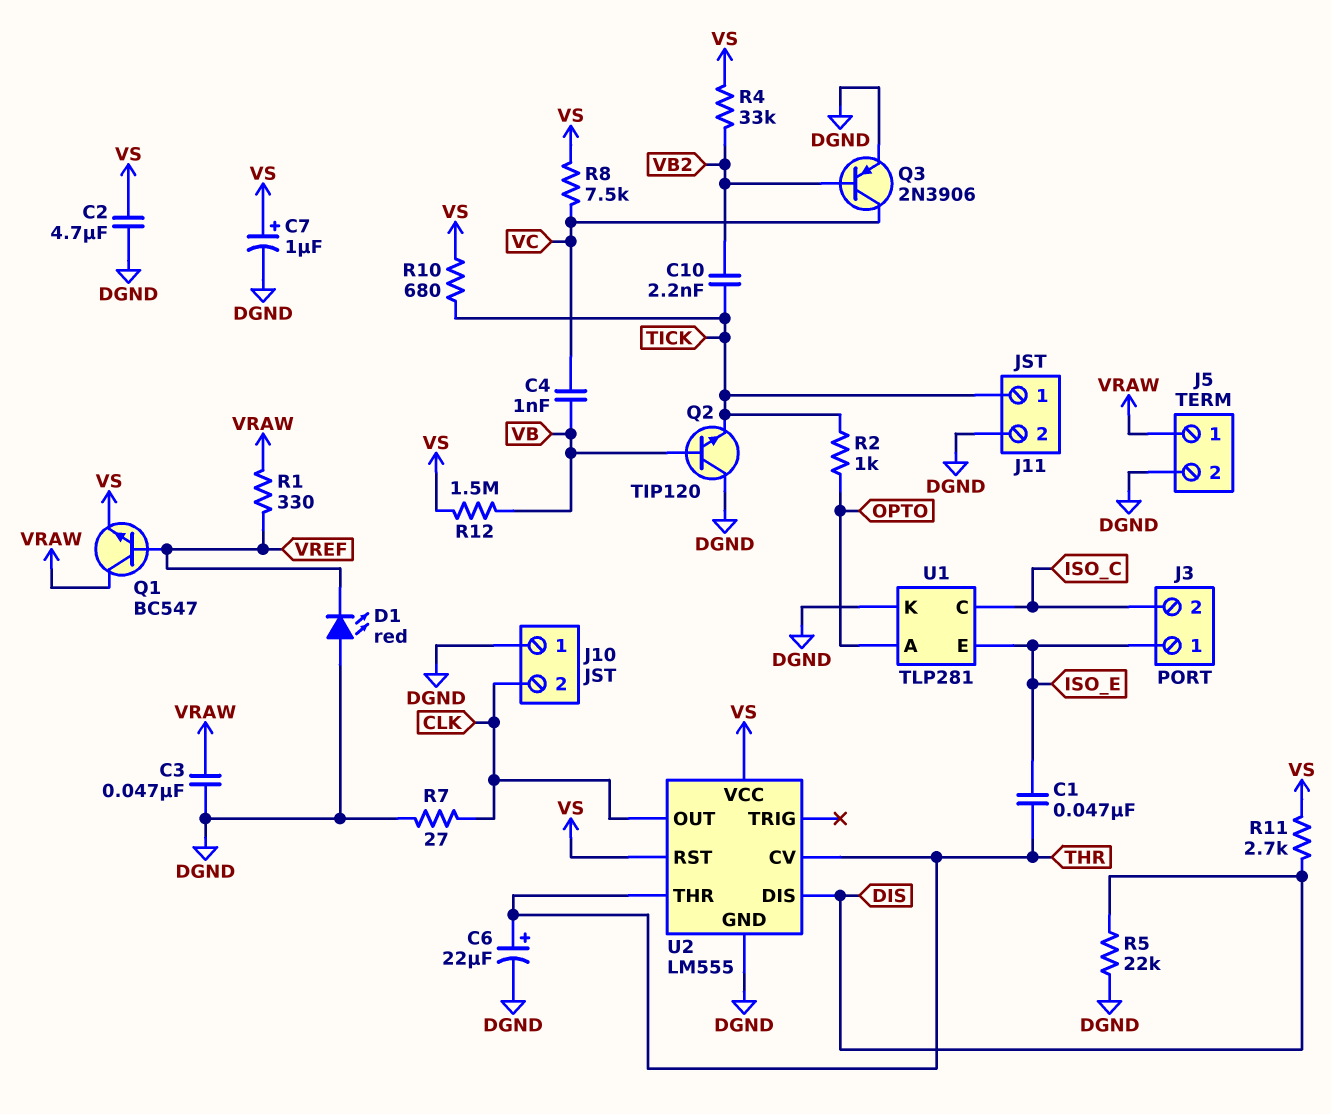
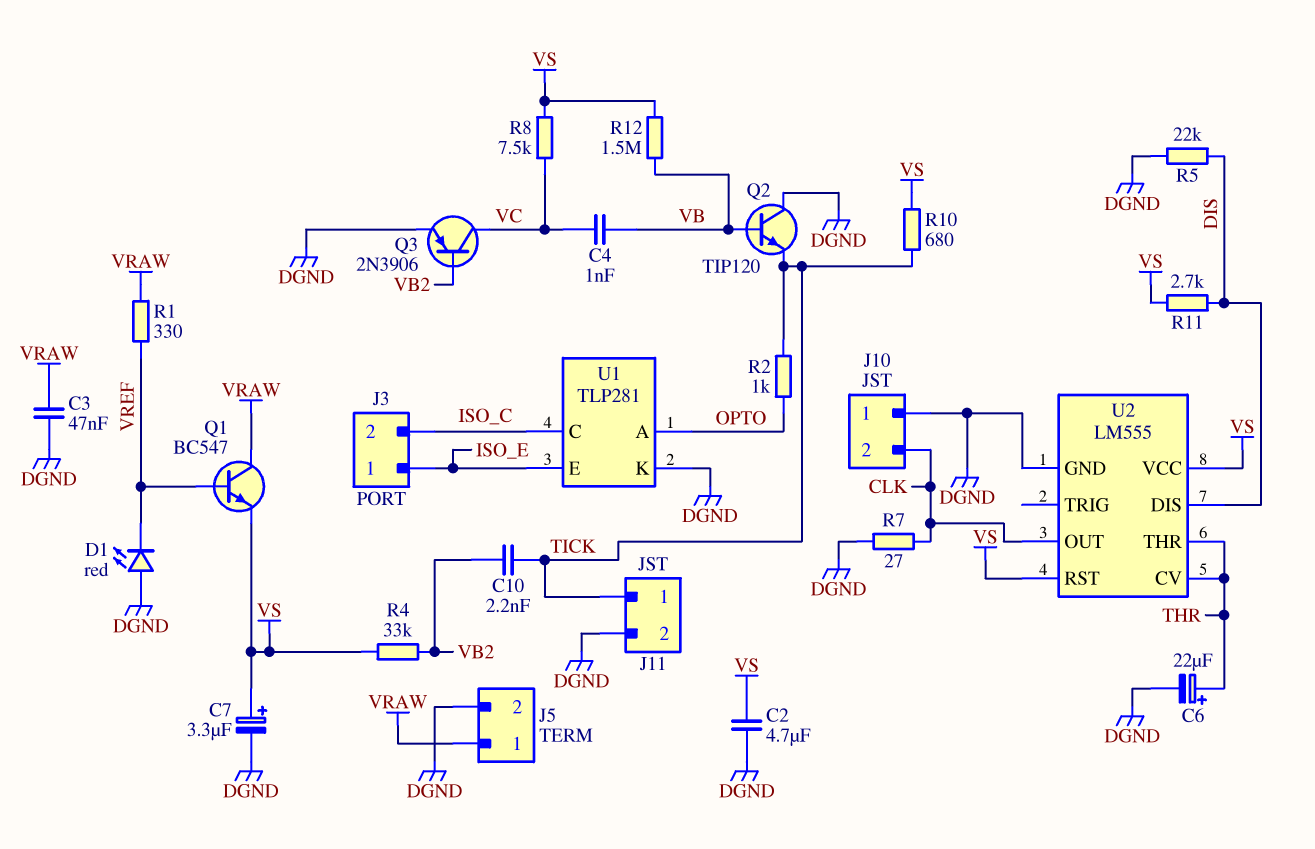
C1: 47nF (ISO_E, THR) -> none
C7: 1uF (plus VS, minus DGND) -> 3.3uF (plus VS, minus DGND)

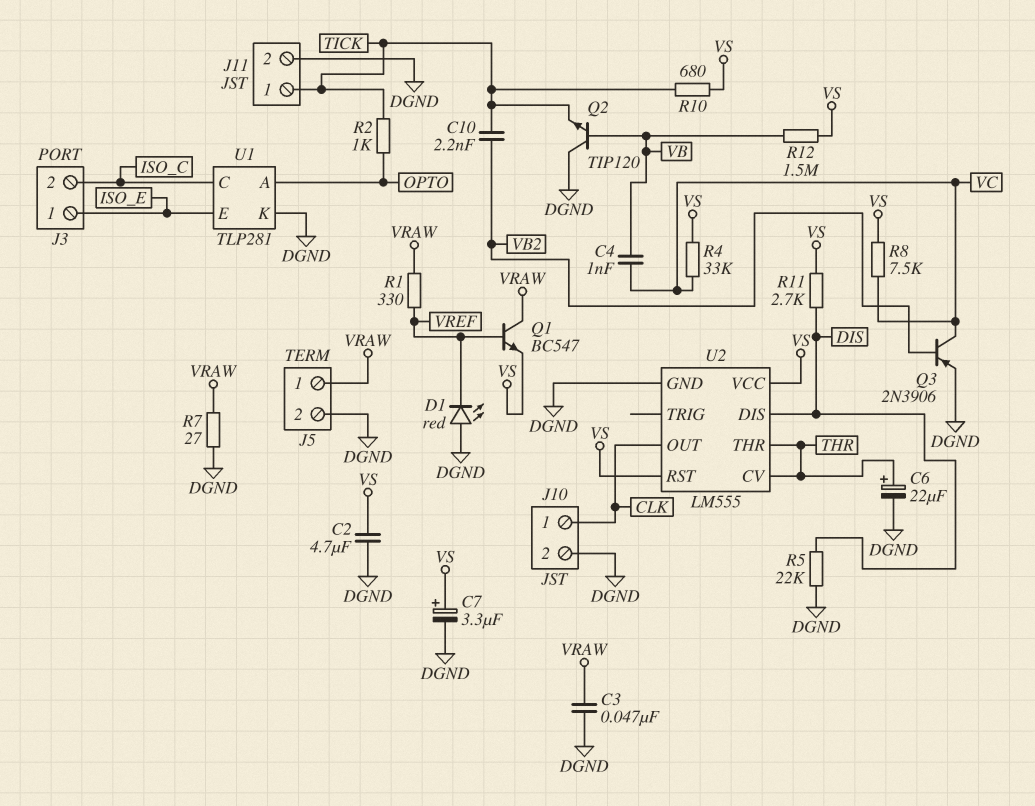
J10 pin 1: DGND -> CLK
J10 pin 2: CLK -> DGND
R4: 33k (VB2, VS) -> 33k (VC, VS)
R7: 27 (CLK, DGND) -> 27 (DGND, VRAW)

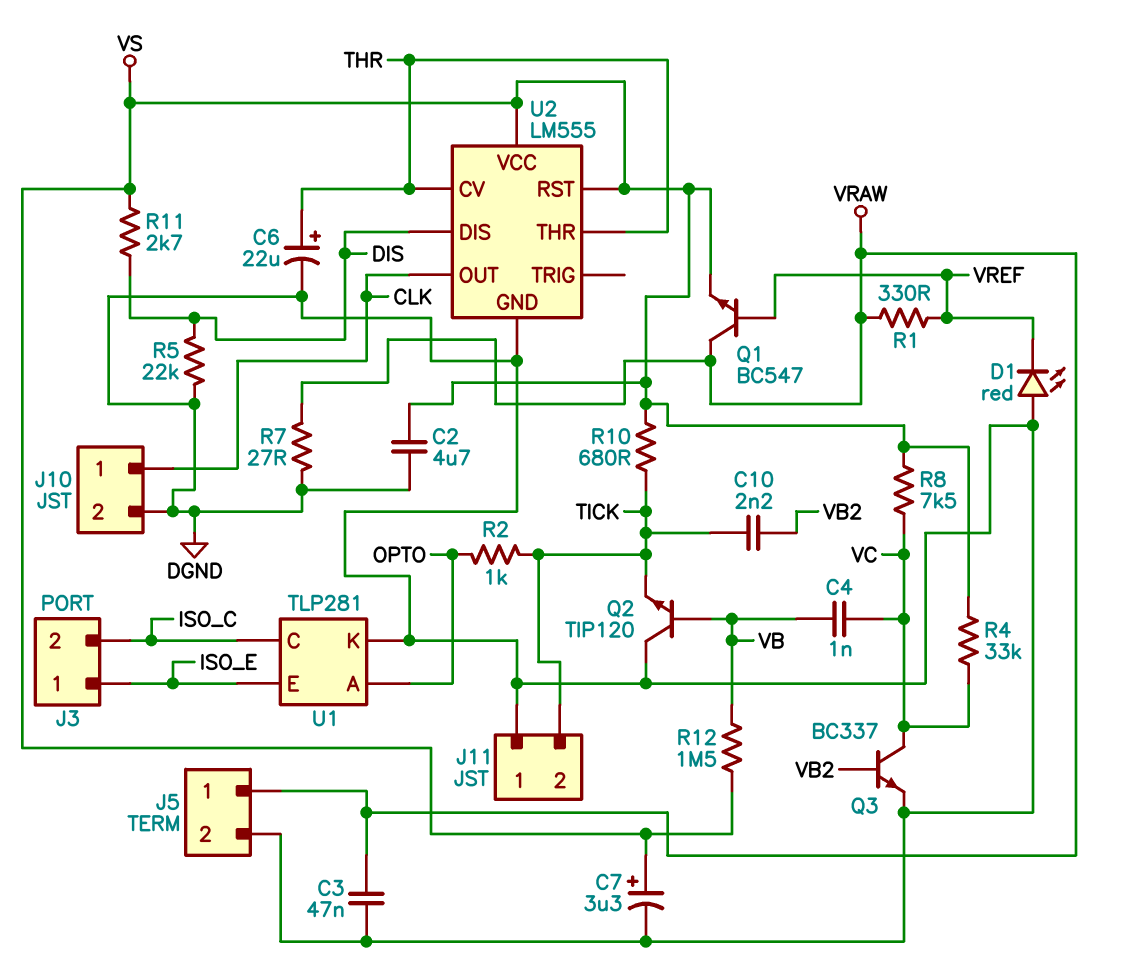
J11 pin 1: TICK -> DGND
J11 pin 2: DGND -> TICK
Q3: PNP 2N3906 (B VB2, C VC, E DGND) -> NPN BC337 (B VB2, C VC, E DGND)

